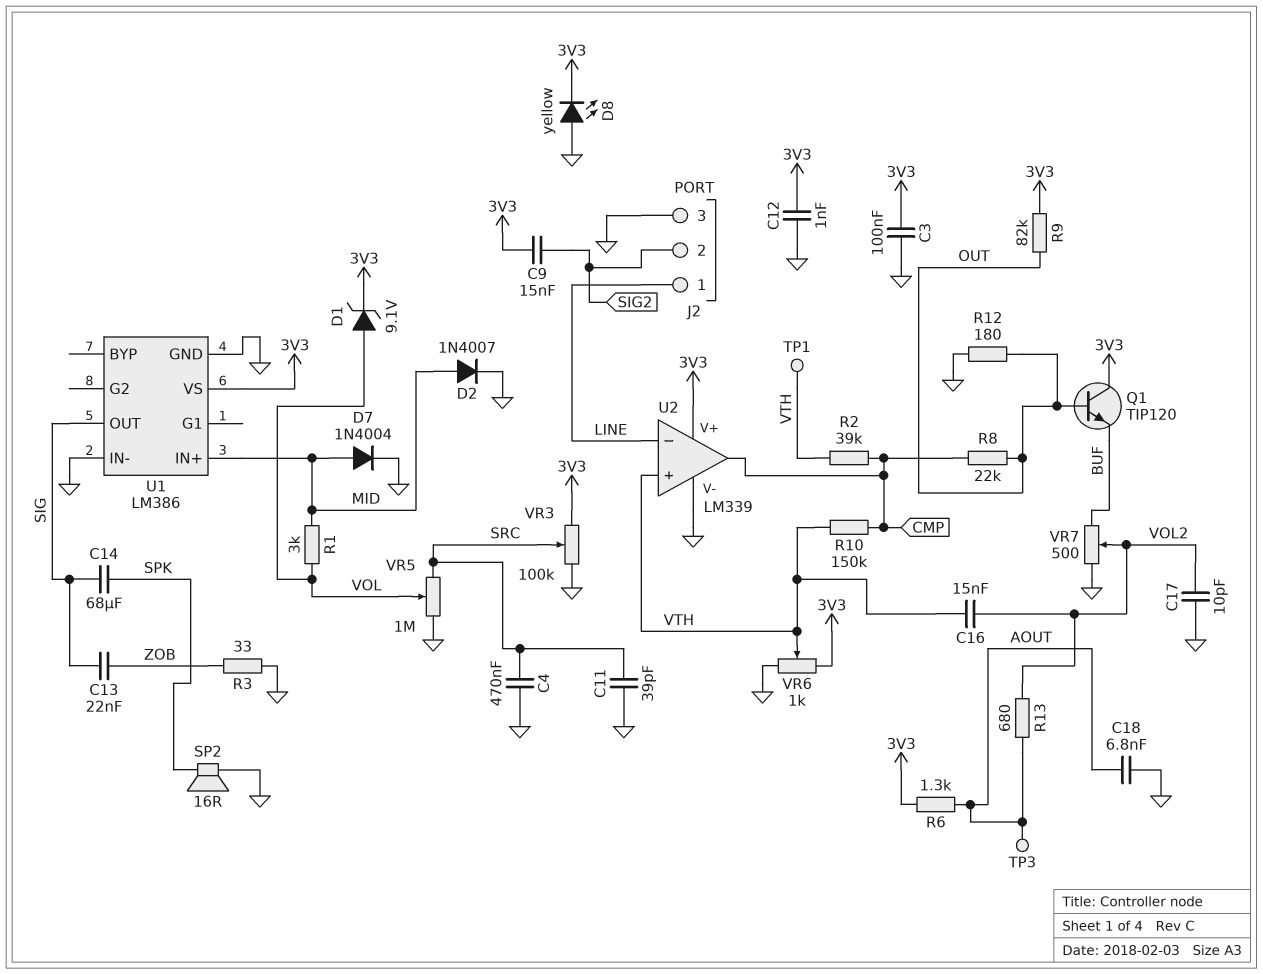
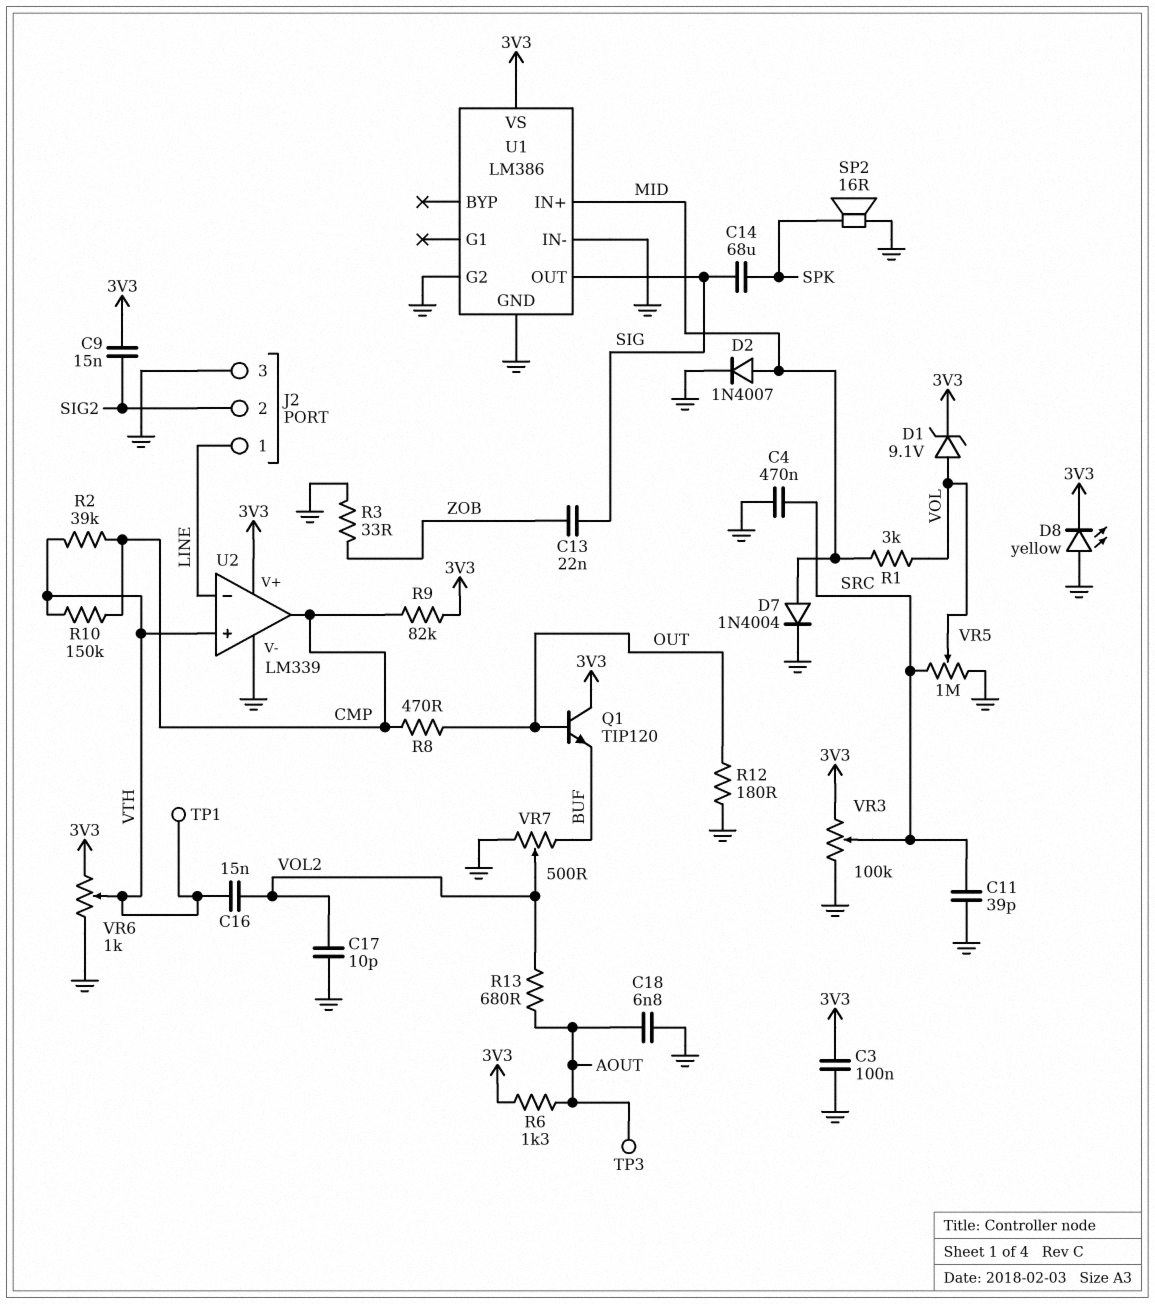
C12: 1nF (3V3, GND) -> none
R8: 22k (CMP, OUT) -> 470 (CMP, OUT)
R9: 82k (3V3, OUT) -> 82k (3V3, CMP)
U1 pin G2: none -> GND

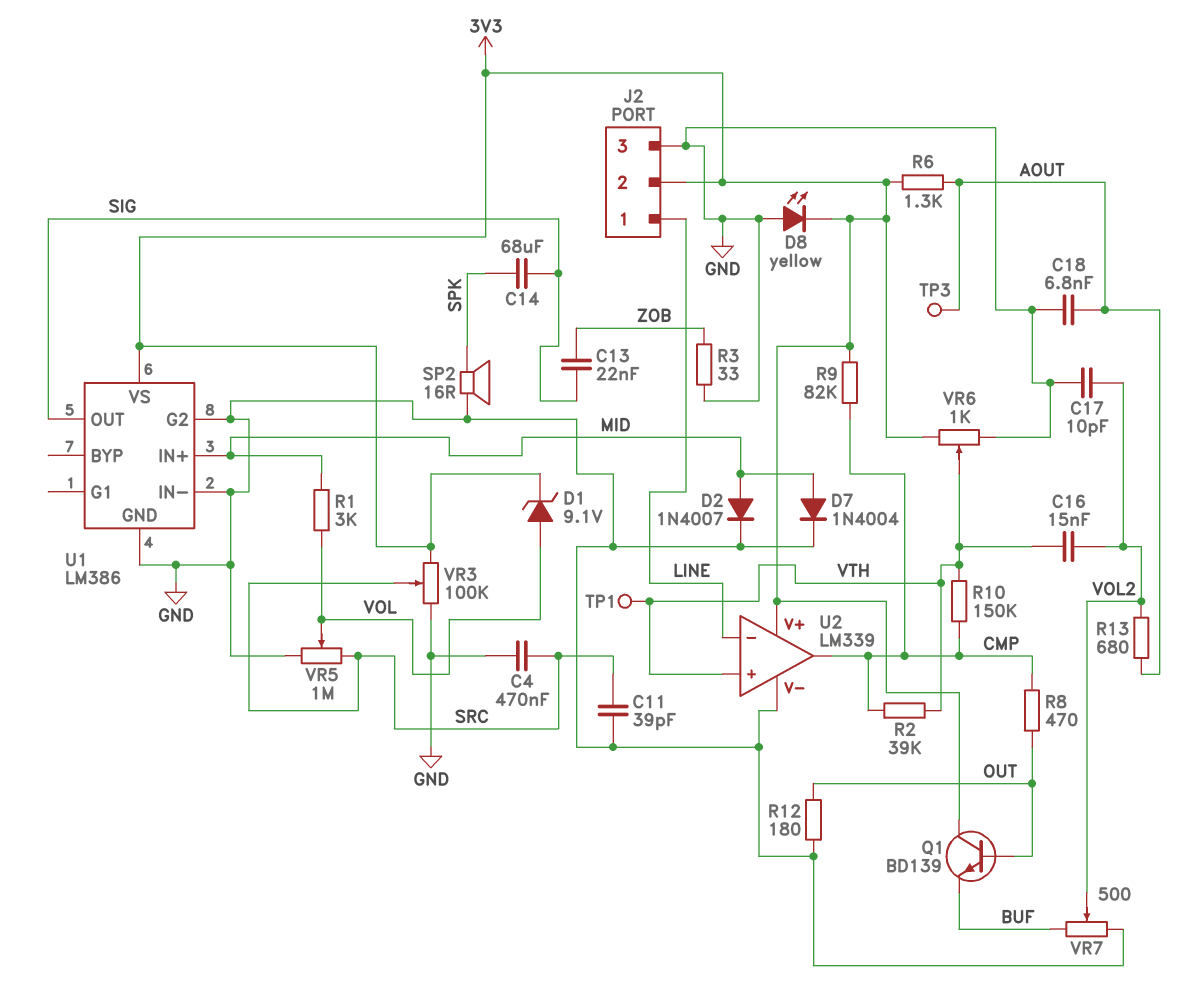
C3: 100nF (3V3, GND) -> none
C9: 15nF (3V3, SIG2) -> none
J2 pin 2: SIG2 -> 3V3
Q1: NPN TIP120 (B OUT, C 3V3, E BUF) -> NPN BD139 (B OUT, C 3V3, E BUF)

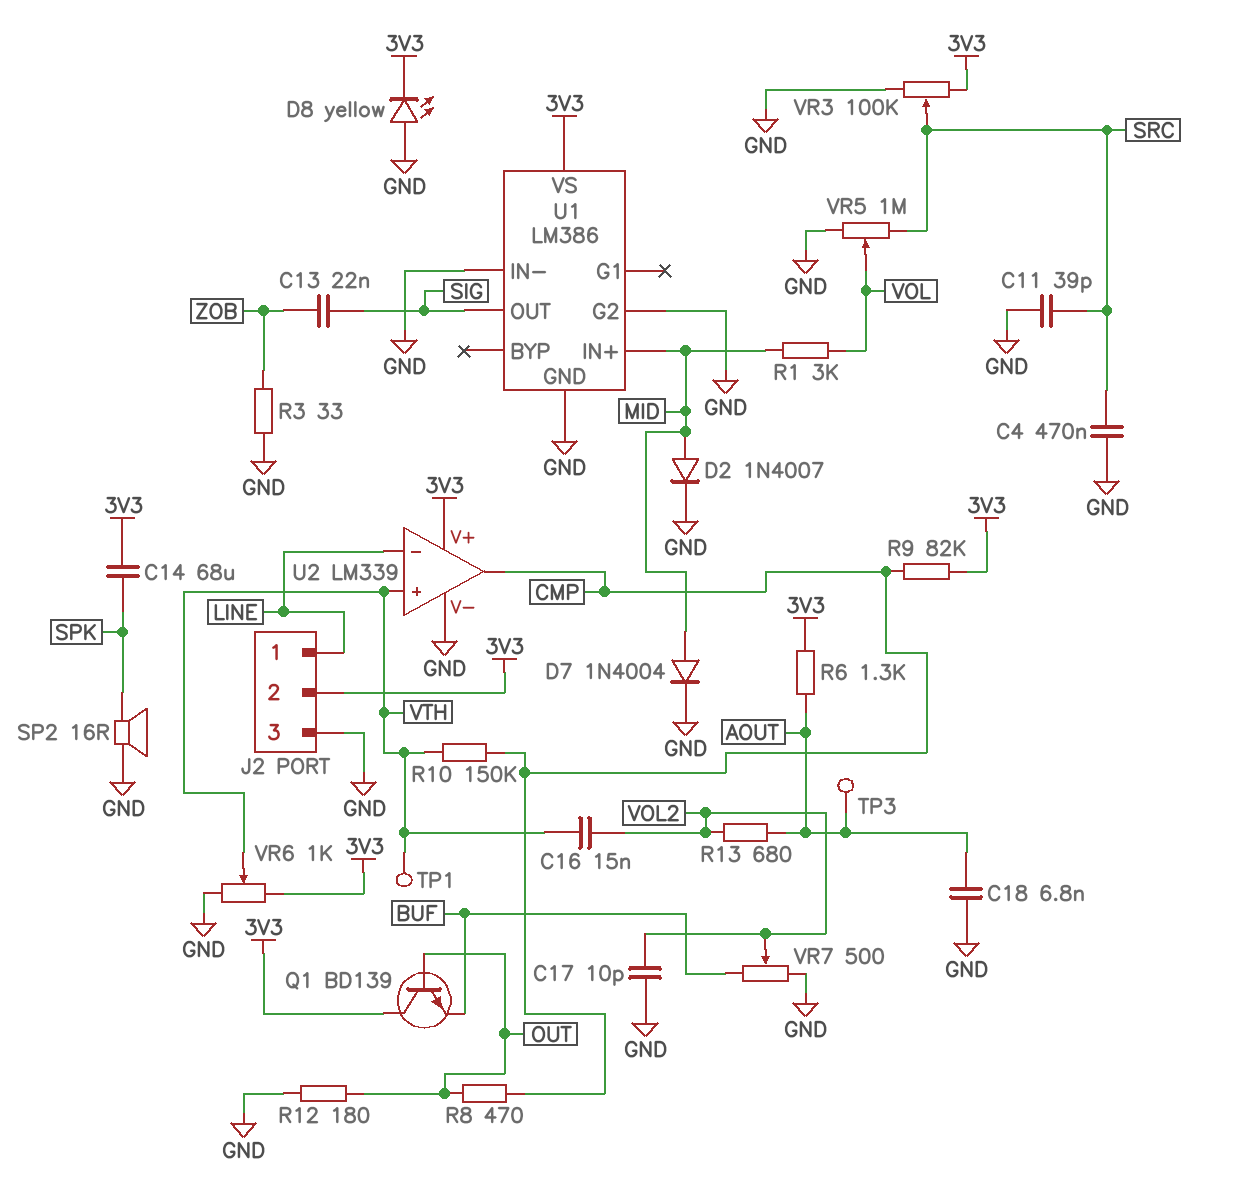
C14: 68uF (SIG, SPK) -> 68uF (3V3, SPK)
D1: zener 9.1V (A VOL, K 3V3) -> none
R2: 39k (CMP, VTH) -> none

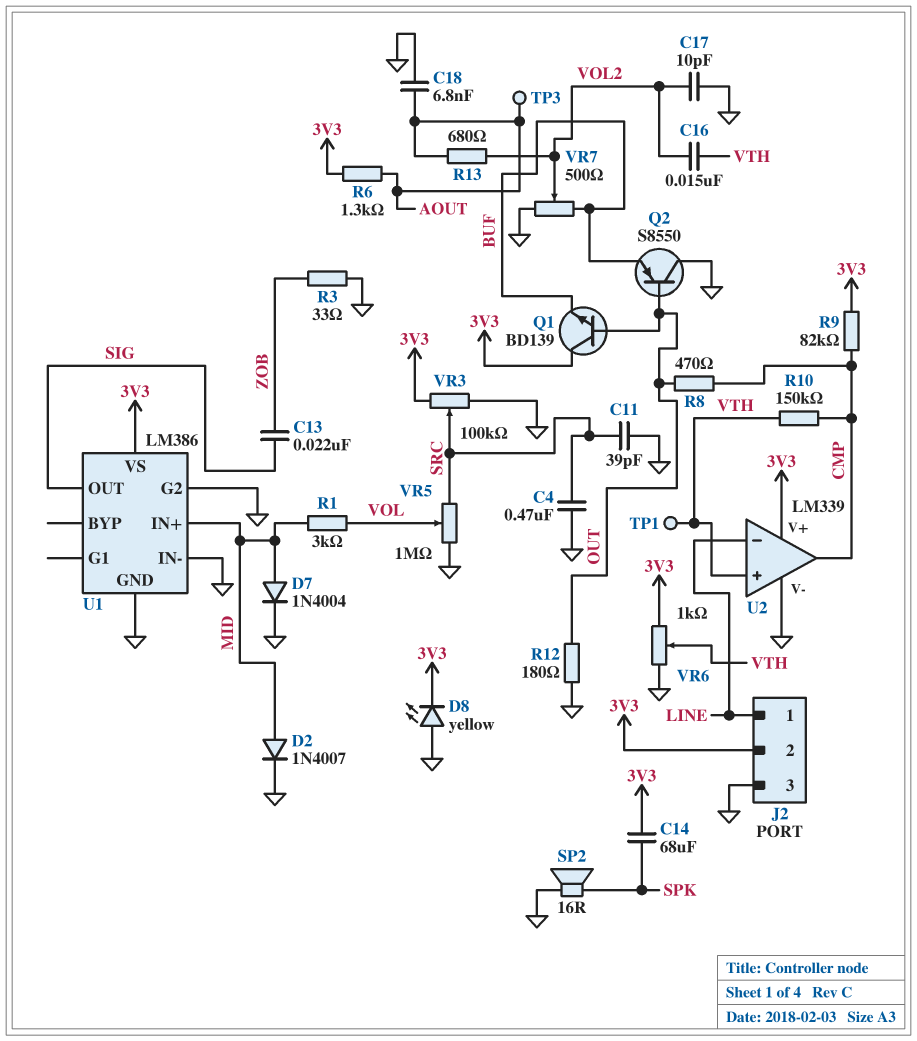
Q2: none -> PNP S8550 (B OUT, C GND, E BUF)

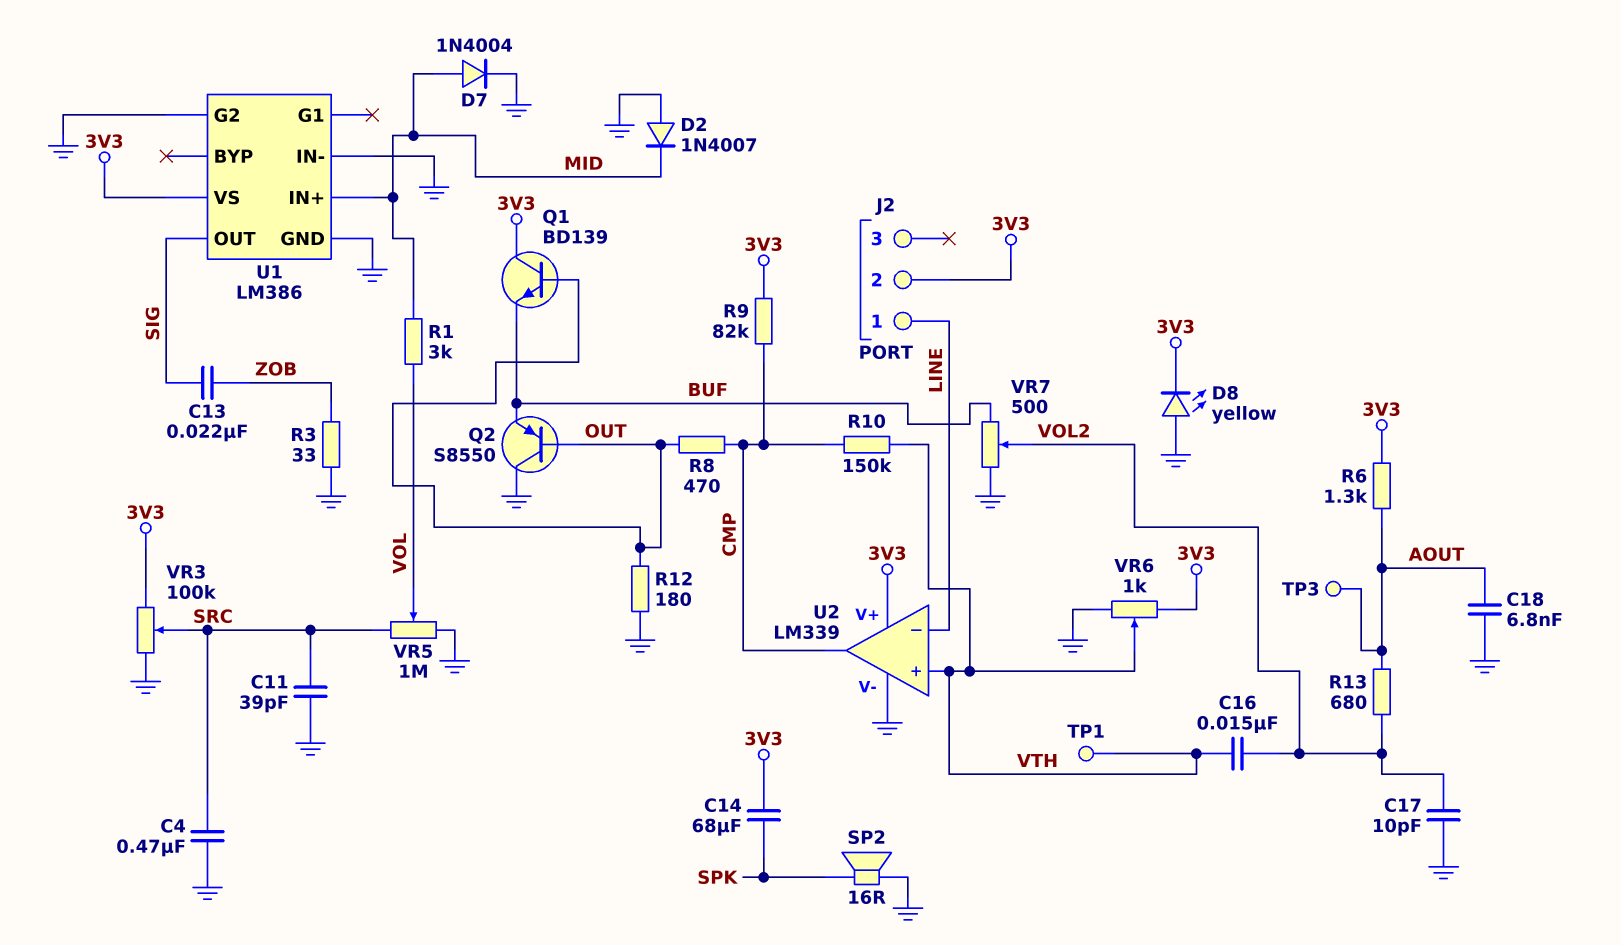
D2: diode 1N4007 (A MID, K GND) -> diode 1N4007 (A GND, K MID)
J2 pin 3: GND -> none

